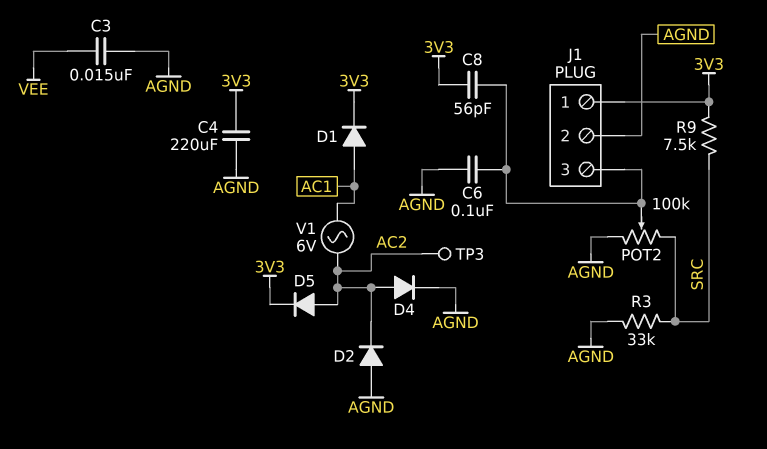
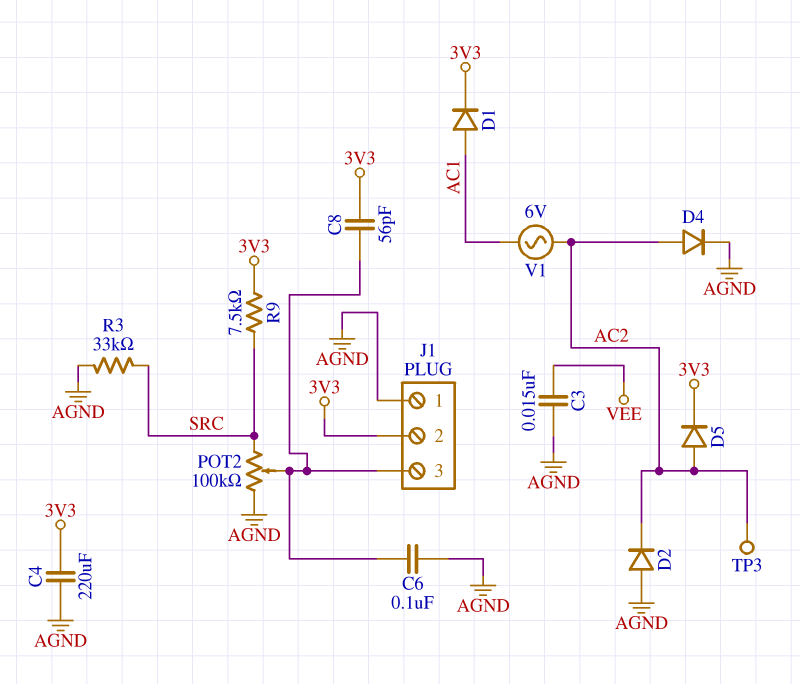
J1 pin 1: 3V3 -> AGND
J1 pin 2: AGND -> 3V3

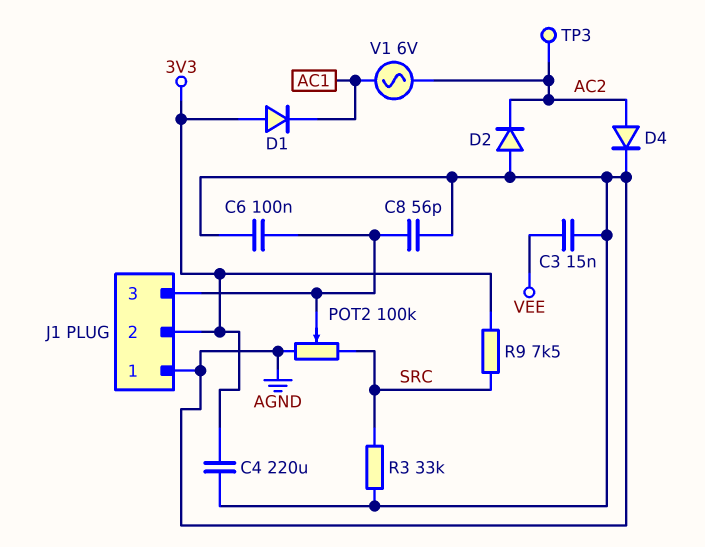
C8: 56pF (3V3, J1/3) -> 56pF (AGND, J1/3)
D1: diode (A AC1, K 3V3) -> diode (A 3V3, K AC1)
D5: diode (A AC2, K 3V3) -> none

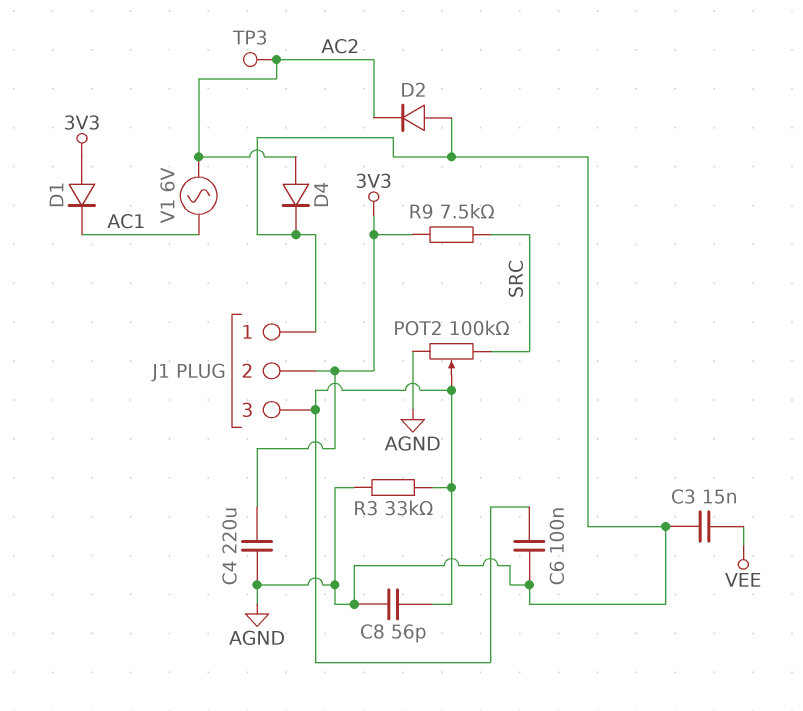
R3: 33k (AGND, SRC) -> 33k (AGND, J1/3)

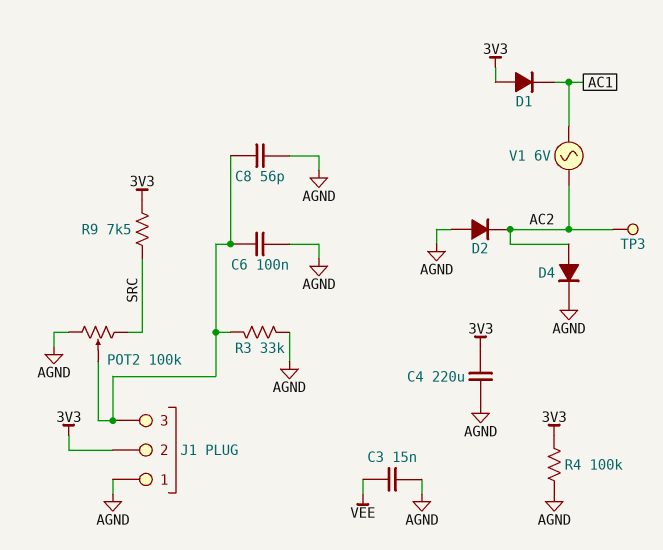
R4: none -> 100k (3V3, AGND)

